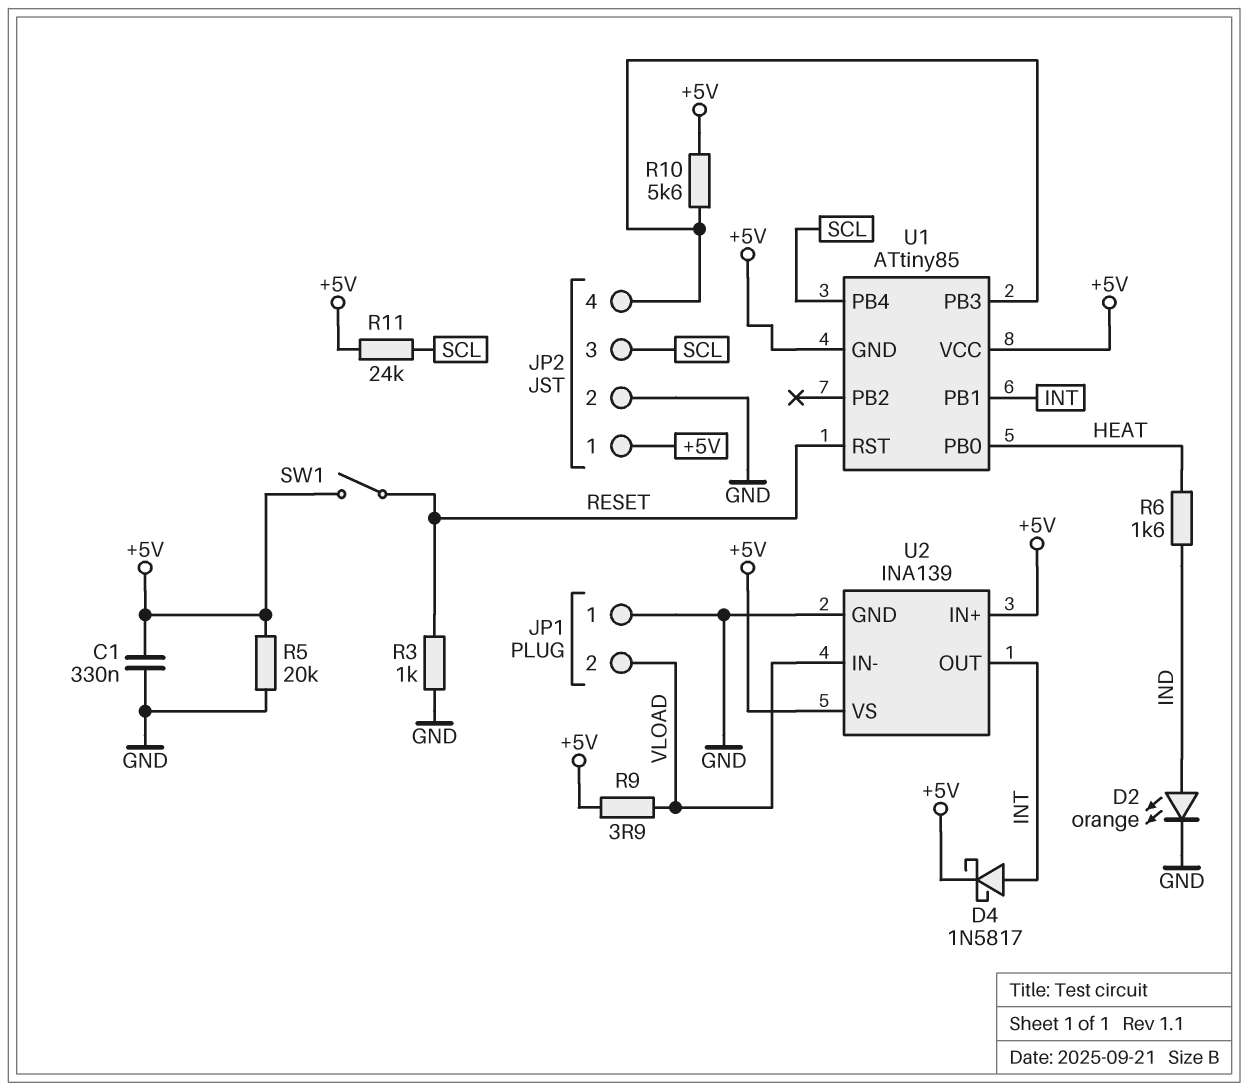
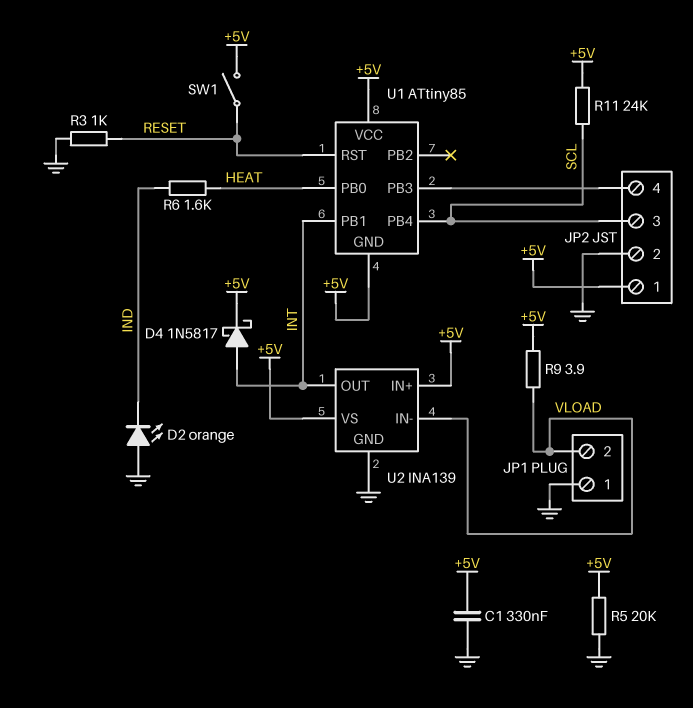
D2: LED orange (A IND, K GND) -> LED orange (A GND, K IND)
R10: 5.6k (+5V, JP2/4) -> none

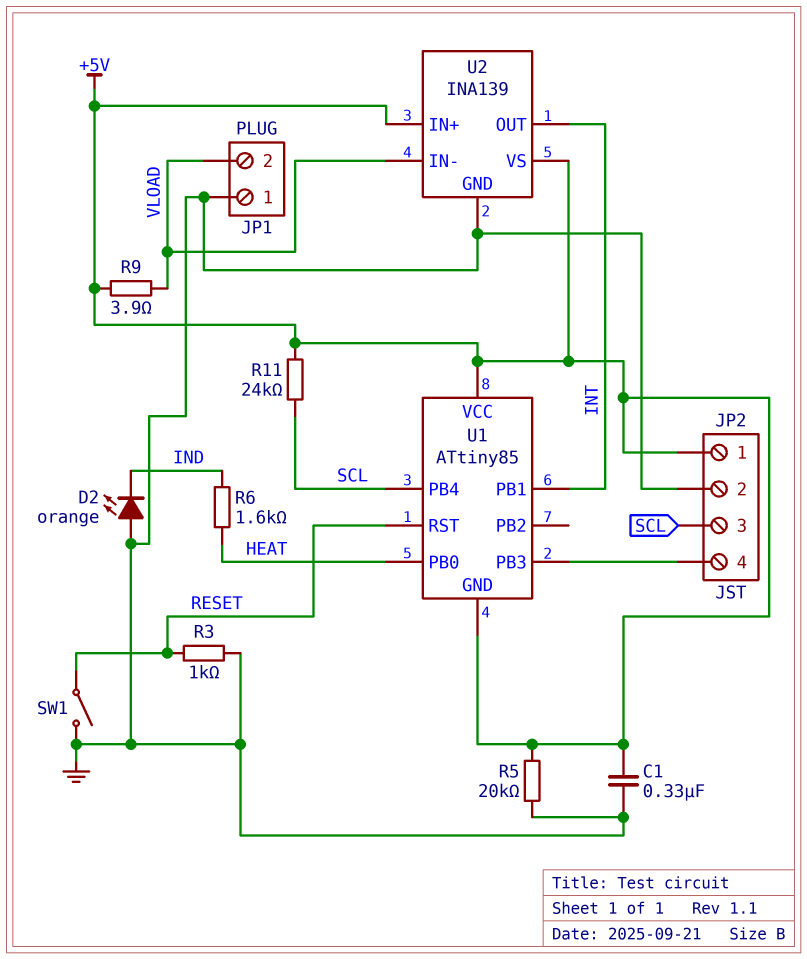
D4: schottky 1N5817 (A INT, K +5V) -> none
SW1: switch (+5V, RESET) -> switch (GND, RESET)

